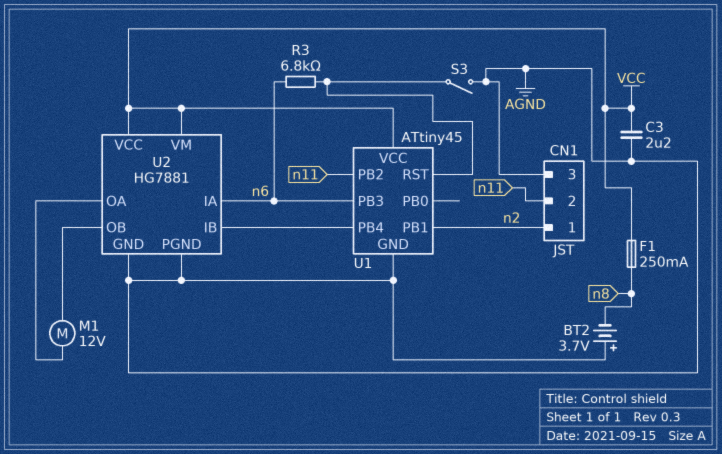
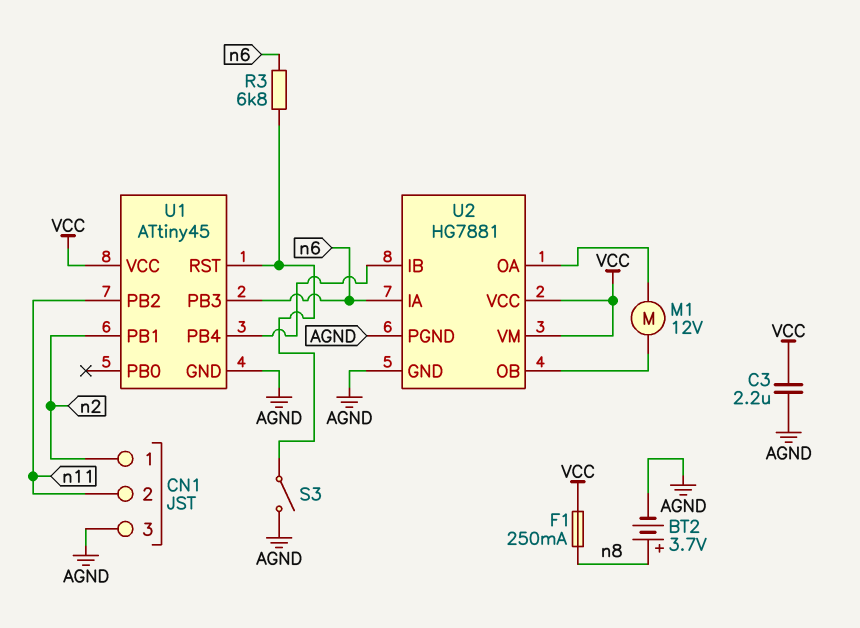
BT2: 3.7V (plus AGND, minus n8) -> 3.7V (plus n8, minus AGND)

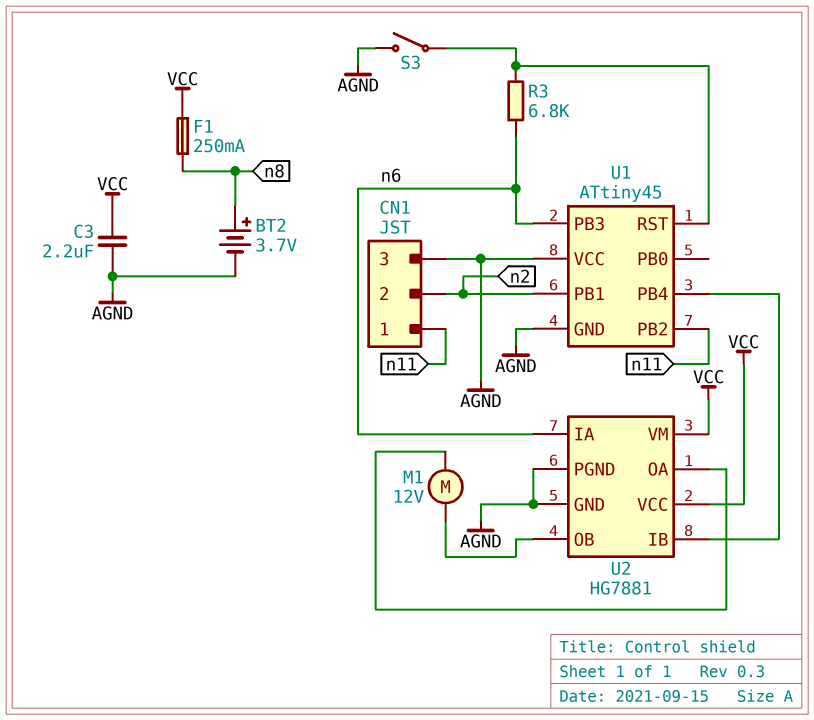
CN1 pin 1: n2 -> n11
CN1 pin 2: n11 -> n2
U1 pin VCC: VCC -> AGND

